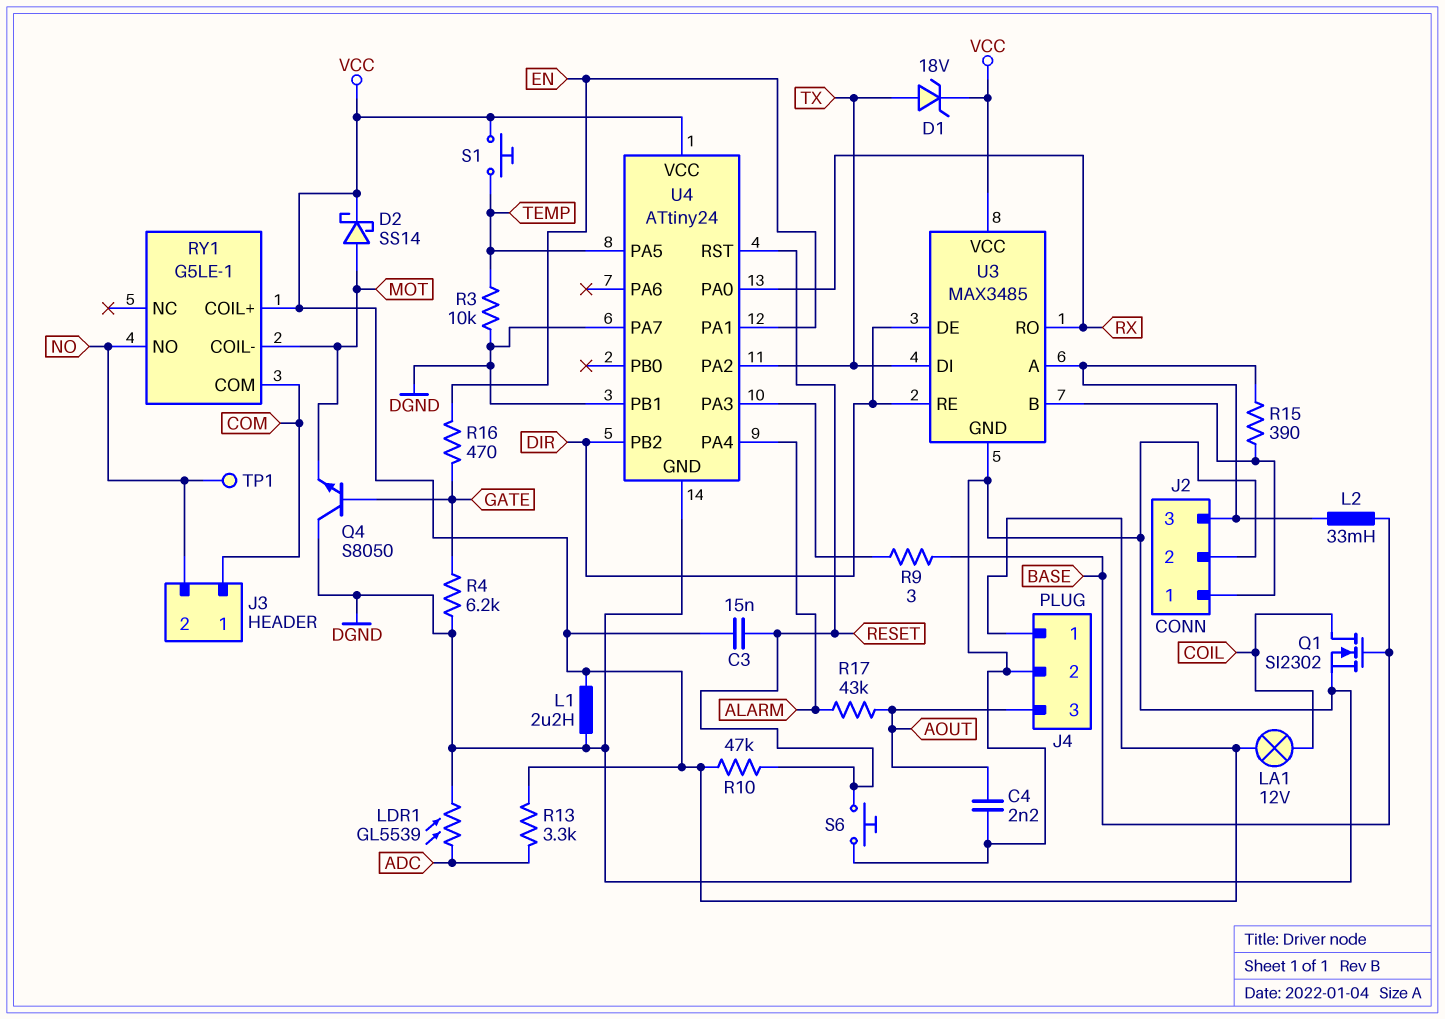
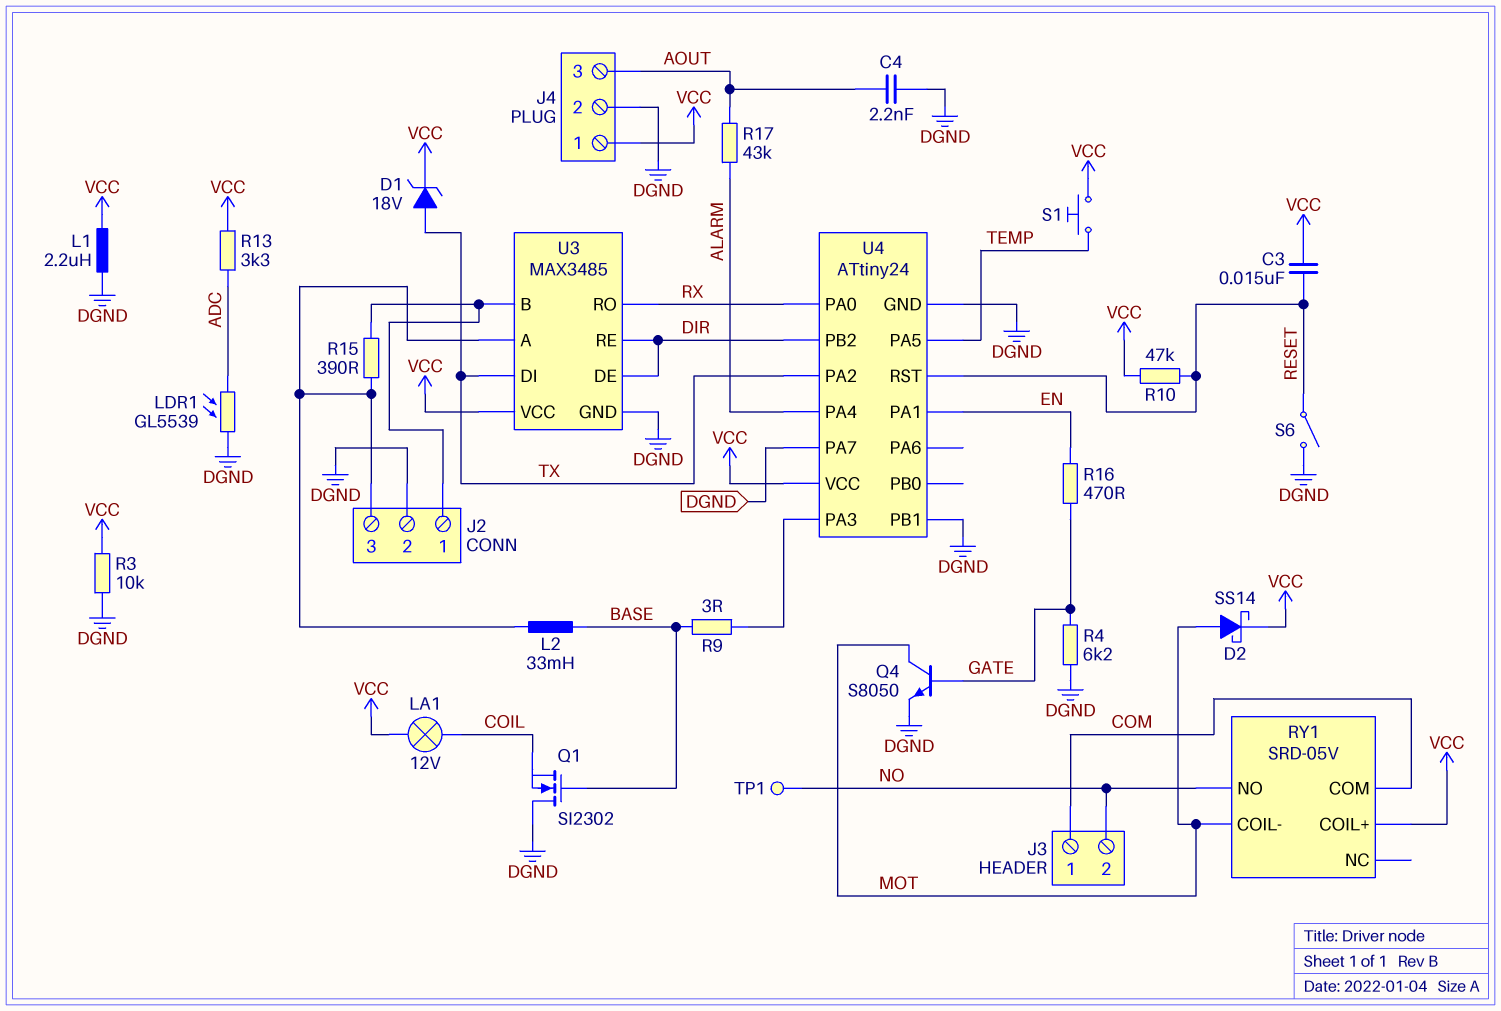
Q1: NMOS SI2302 (G BASE, D COIL, S DGND) -> NMOS SI2302 (G BASE, D DGND, S COIL)
Q4: NPN S8050 (B GATE, C DGND, E MOT) -> NPN S8050 (B GATE, C MOT, E DGND)
R3: 10k (DGND, TEMP) -> 10k (DGND, VCC)
RY1: G5LE-1 -> SRD-05V
S6: button (DGND, RESET) -> switch (DGND, RESET)

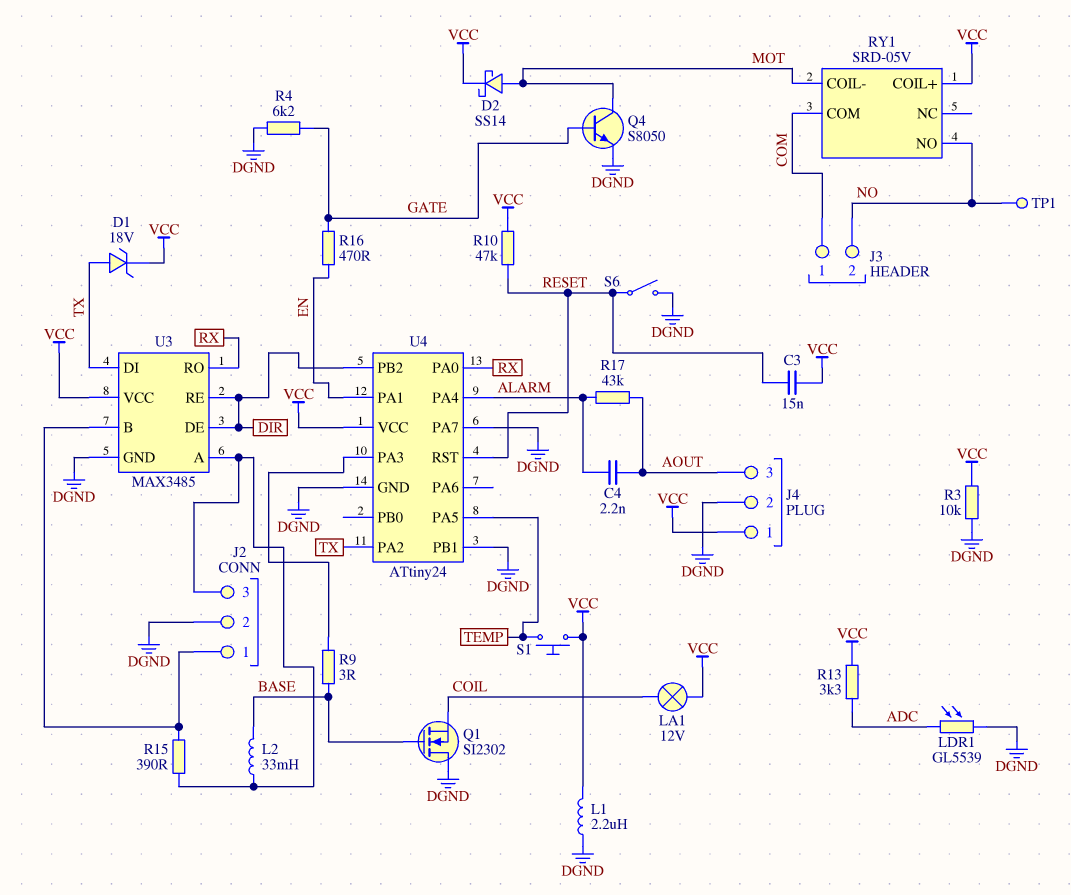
C4: 2.2nF (AOUT, DGND) -> 2.2nF (ALARM, AOUT)

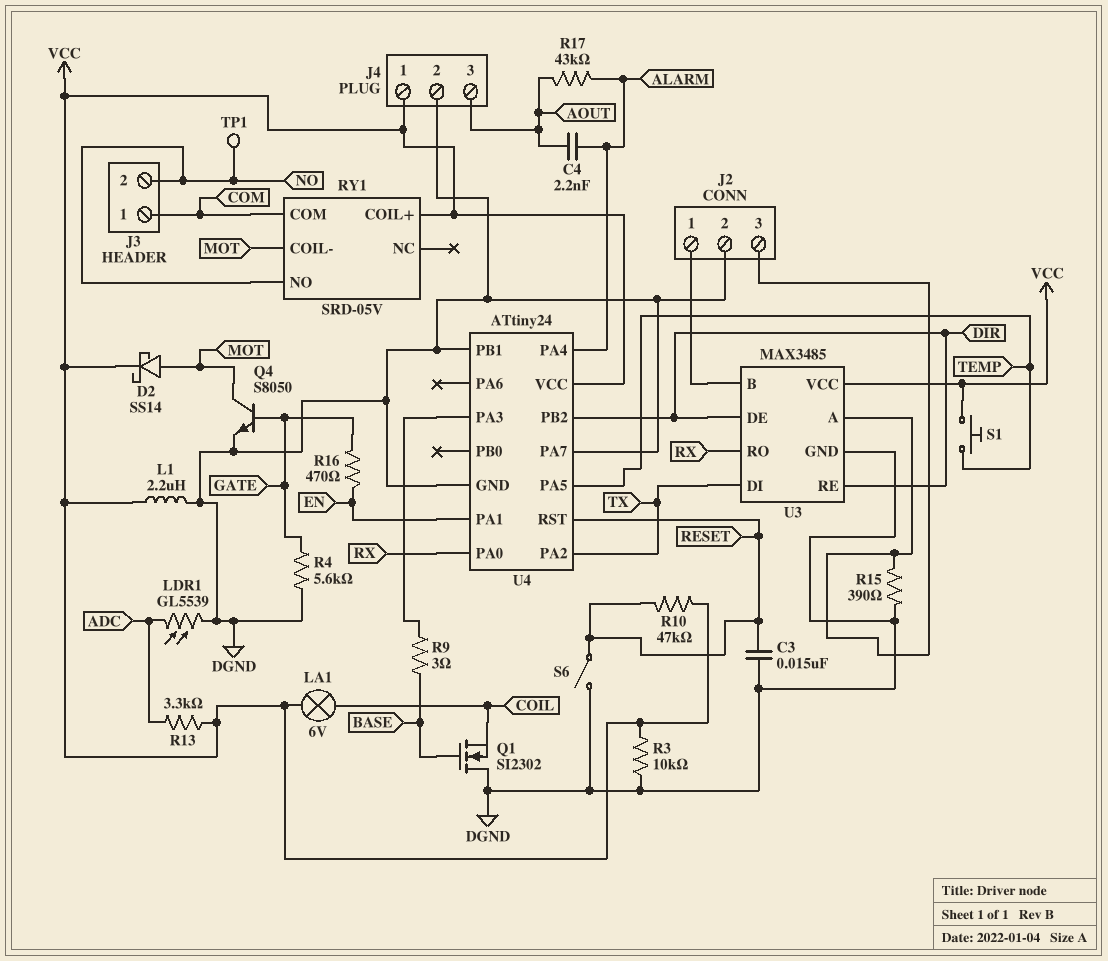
C3: 15nF (RESET, VCC) -> 15nF (DGND, RESET)
D1: zener 18V (A TX, K VCC) -> none
L2: 33mH (BASE, J2/3) -> none
LA1: lamp 12V (COIL, VCC) -> lamp 6V (COIL, VCC)
R4: 6.2k (DGND, GATE) -> 5.6k (DGND, GATE)
R15: 390 (J2/1, J2/3) -> 390 (DGND, J2/3)

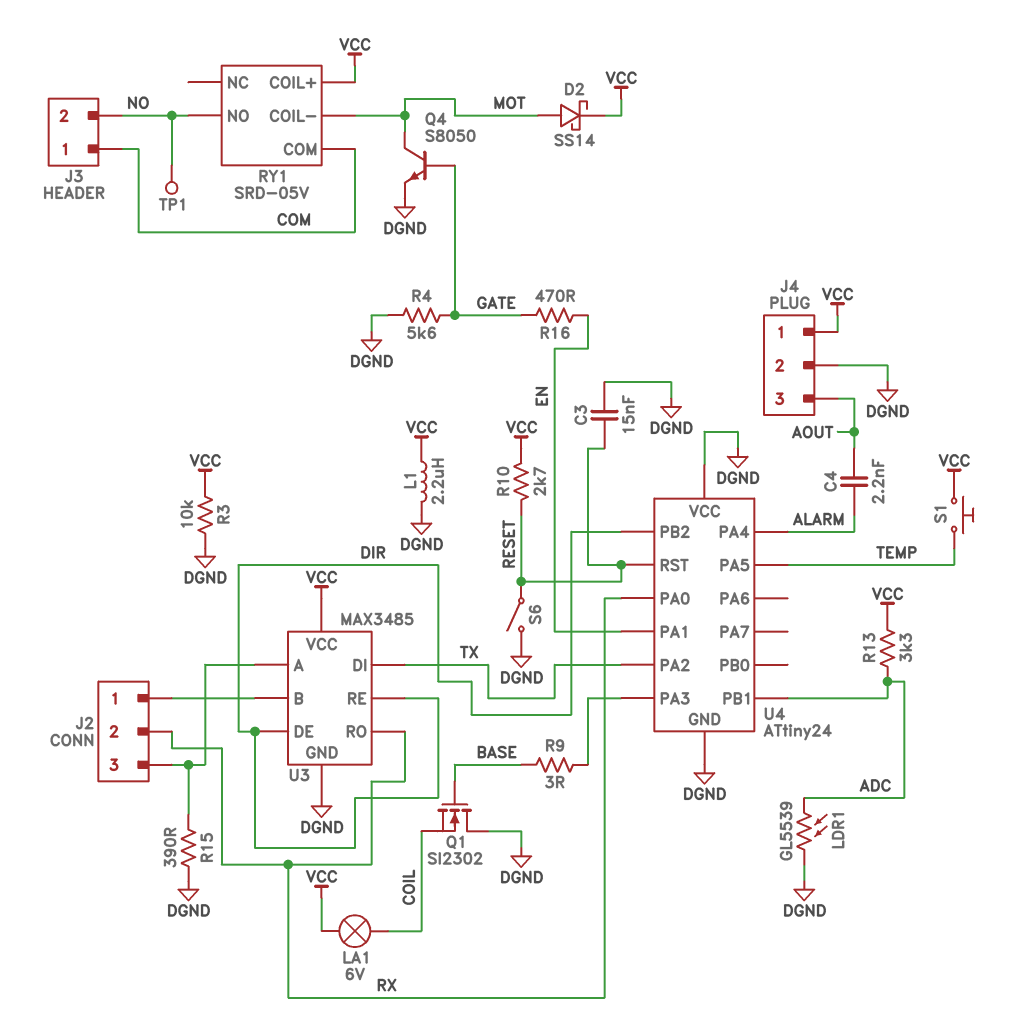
J2 pin 2: DGND -> RX
R10: 47k (RESET, VCC) -> 2.7k (RESET, VCC)
R17: 43k (ALARM, AOUT) -> none
U4 pin PA7: DGND -> none
U4 pin PB1: DGND -> ADC
U4 pin VCC: VCC -> DGND

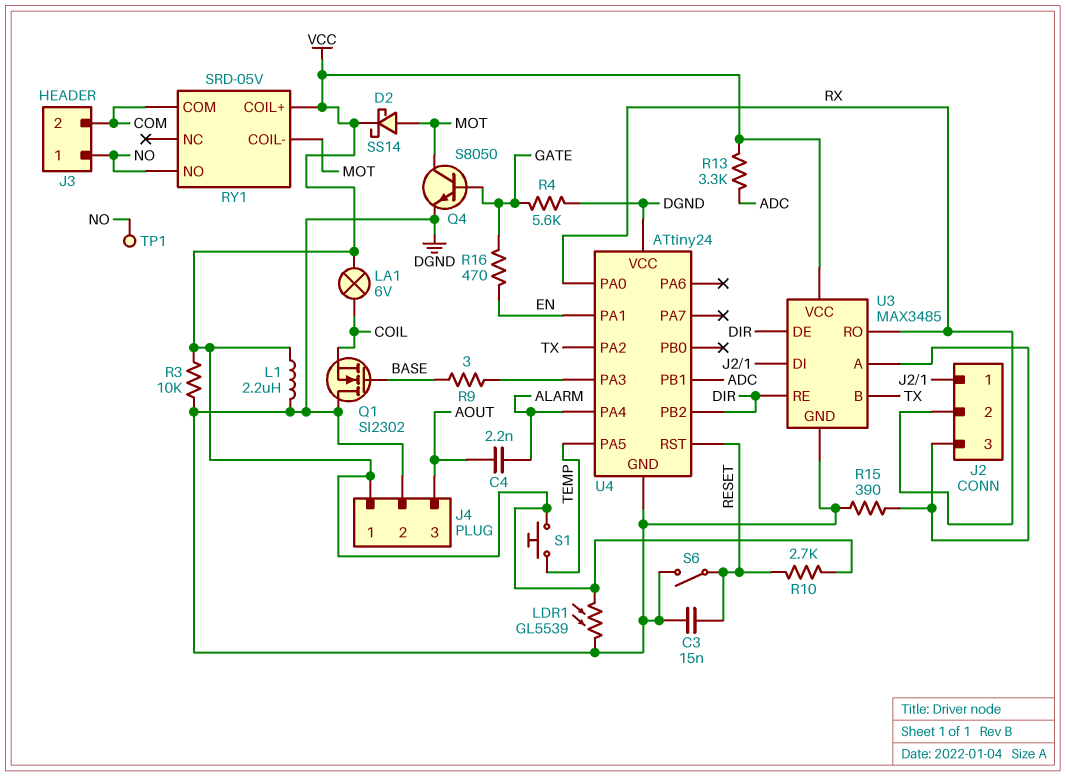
J3 pin 1: COM -> NO
J3 pin 2: NO -> COM
LDR1: GL5539 (ADC, DGND) -> GL5539 (DGND, VCC)
U3 pin B: J2/1 -> TX
U3 pin DI: TX -> J2/1

